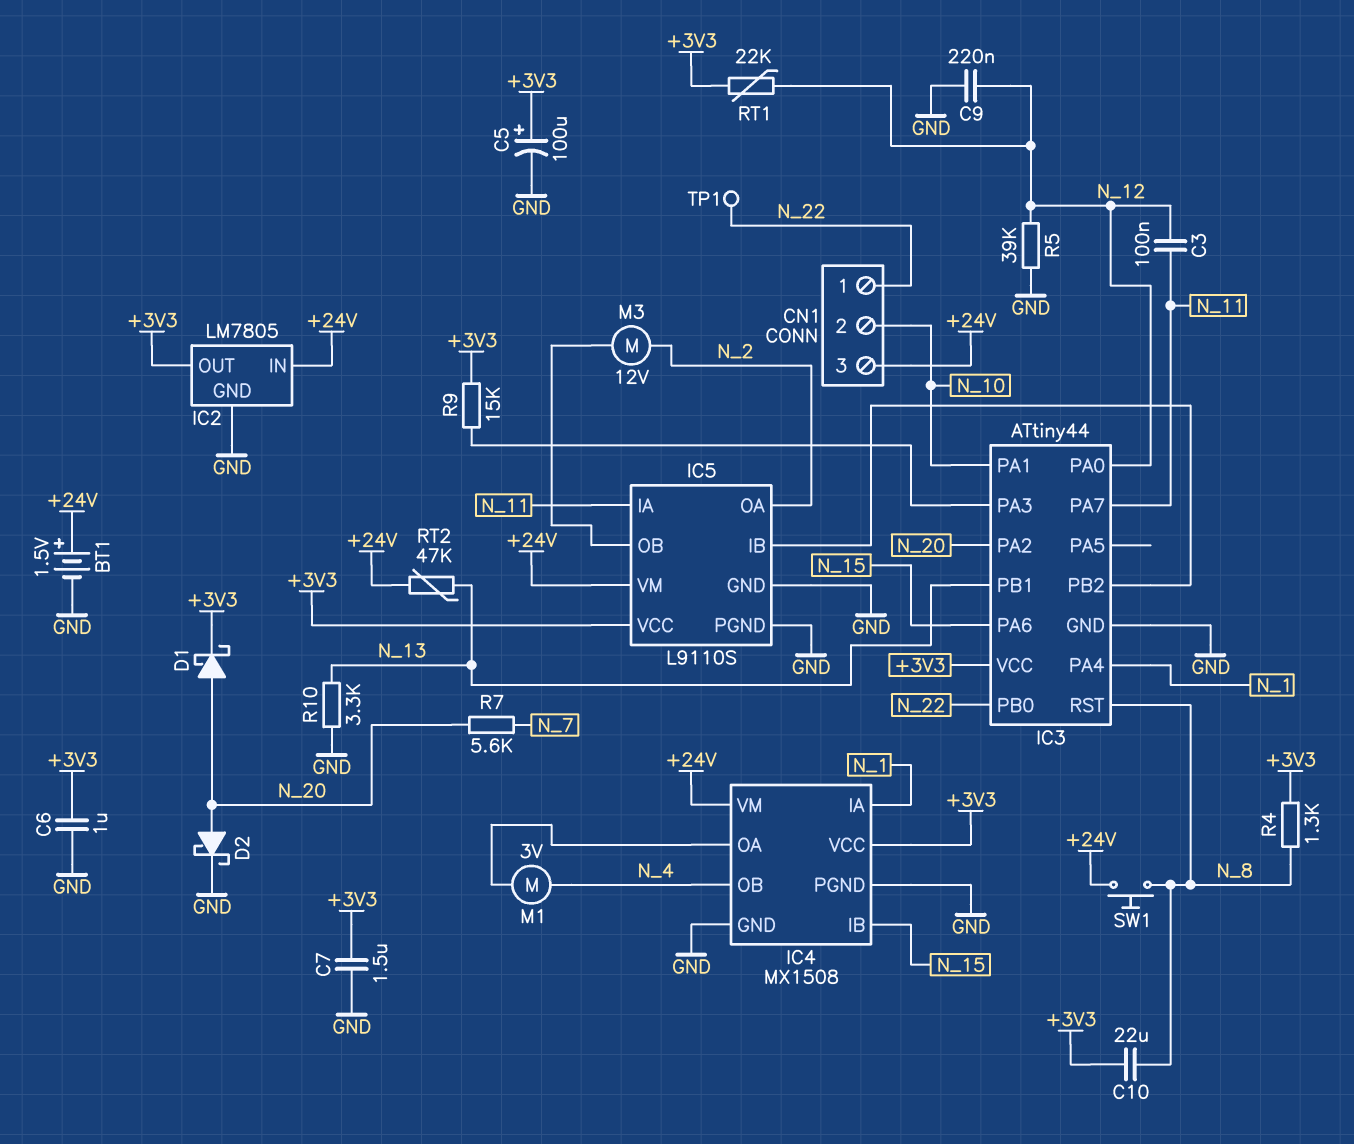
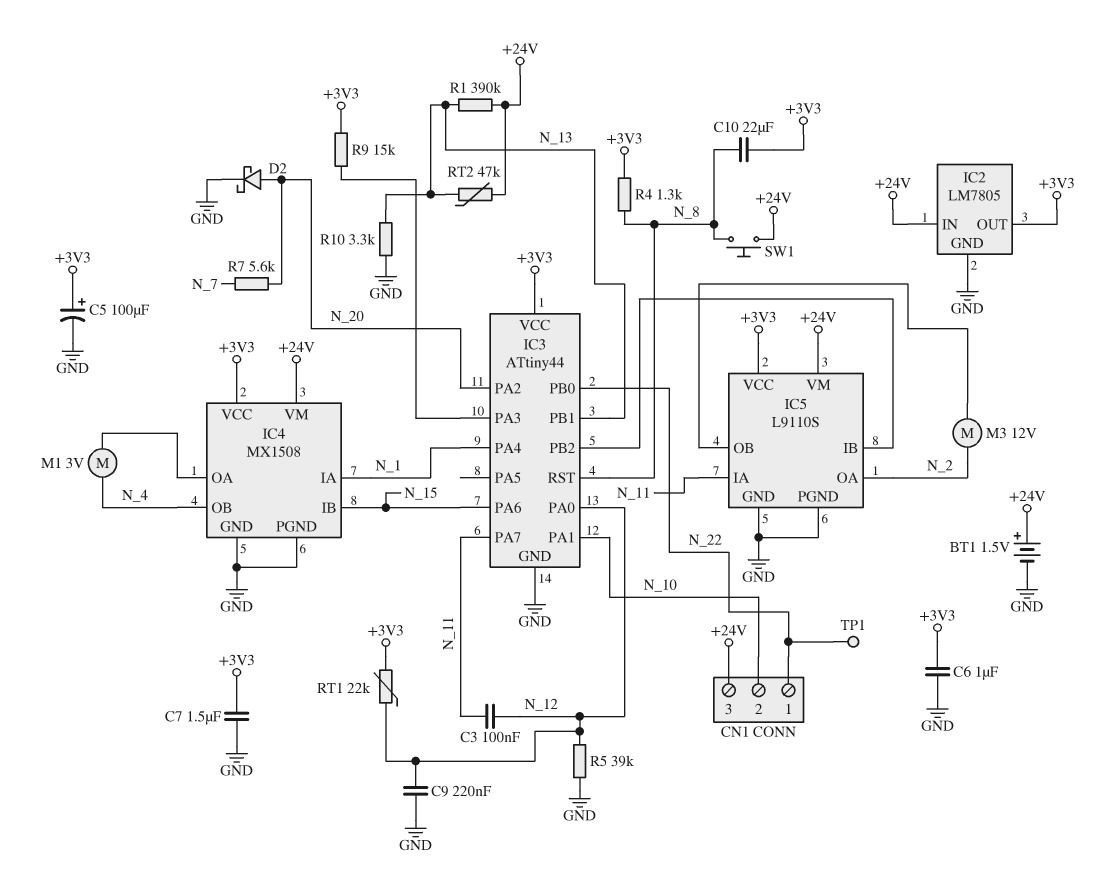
D1: schottky (A N_20, K +3V3) -> none
R1: none -> 390k (+24V, N_13)

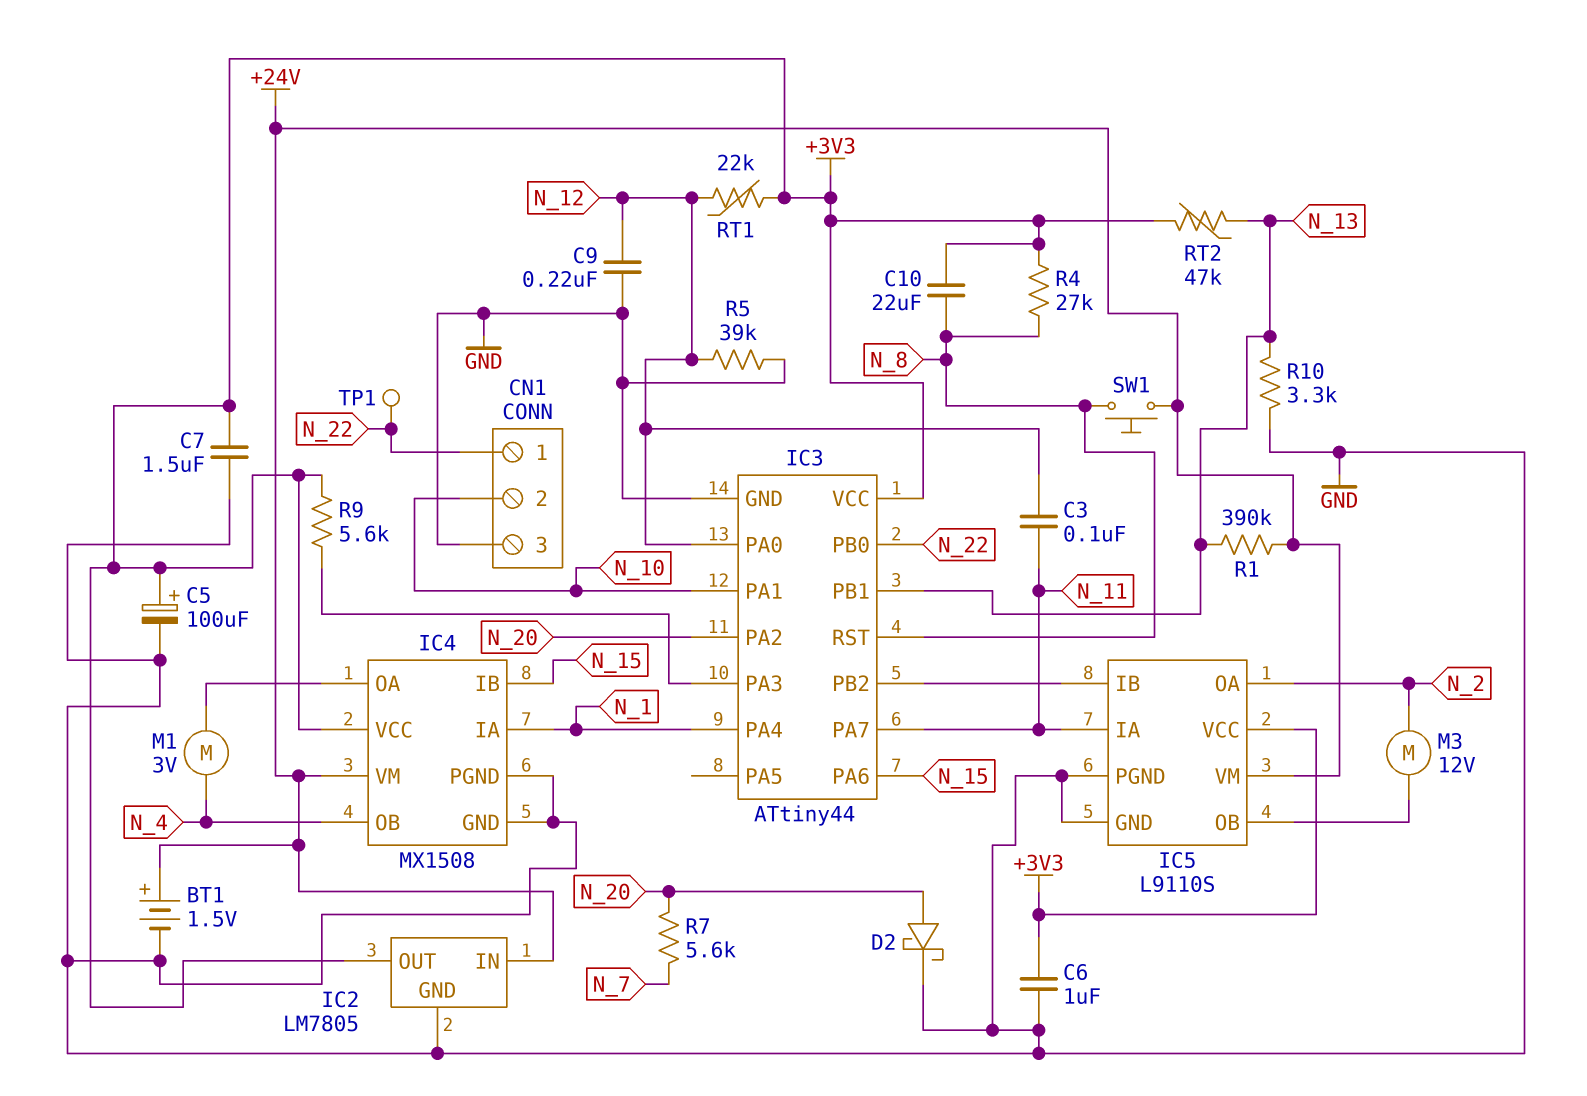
CN1 pin 3: +24V -> GND
R4: 1.3k (+3V3, N_8) -> 27k (+3V3, N_8)
R9: 15k (+3V3, IC3/PA3) -> 5.6k (+3V3, IC3/PA3)
RT2: 47k (+24V, N_13) -> 47k (+3V3, N_13)

